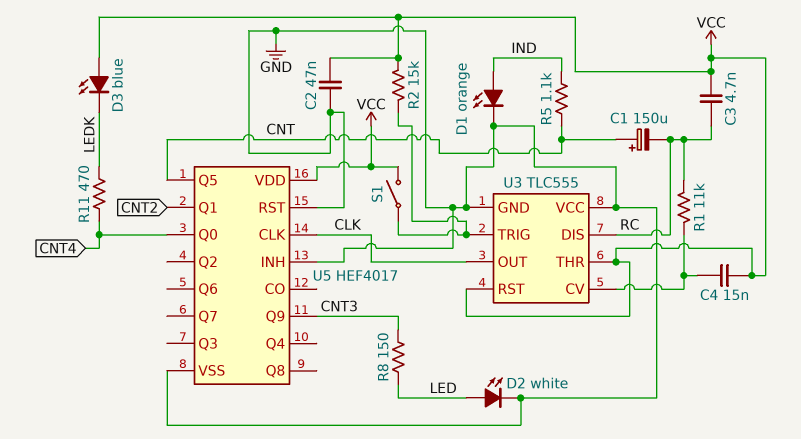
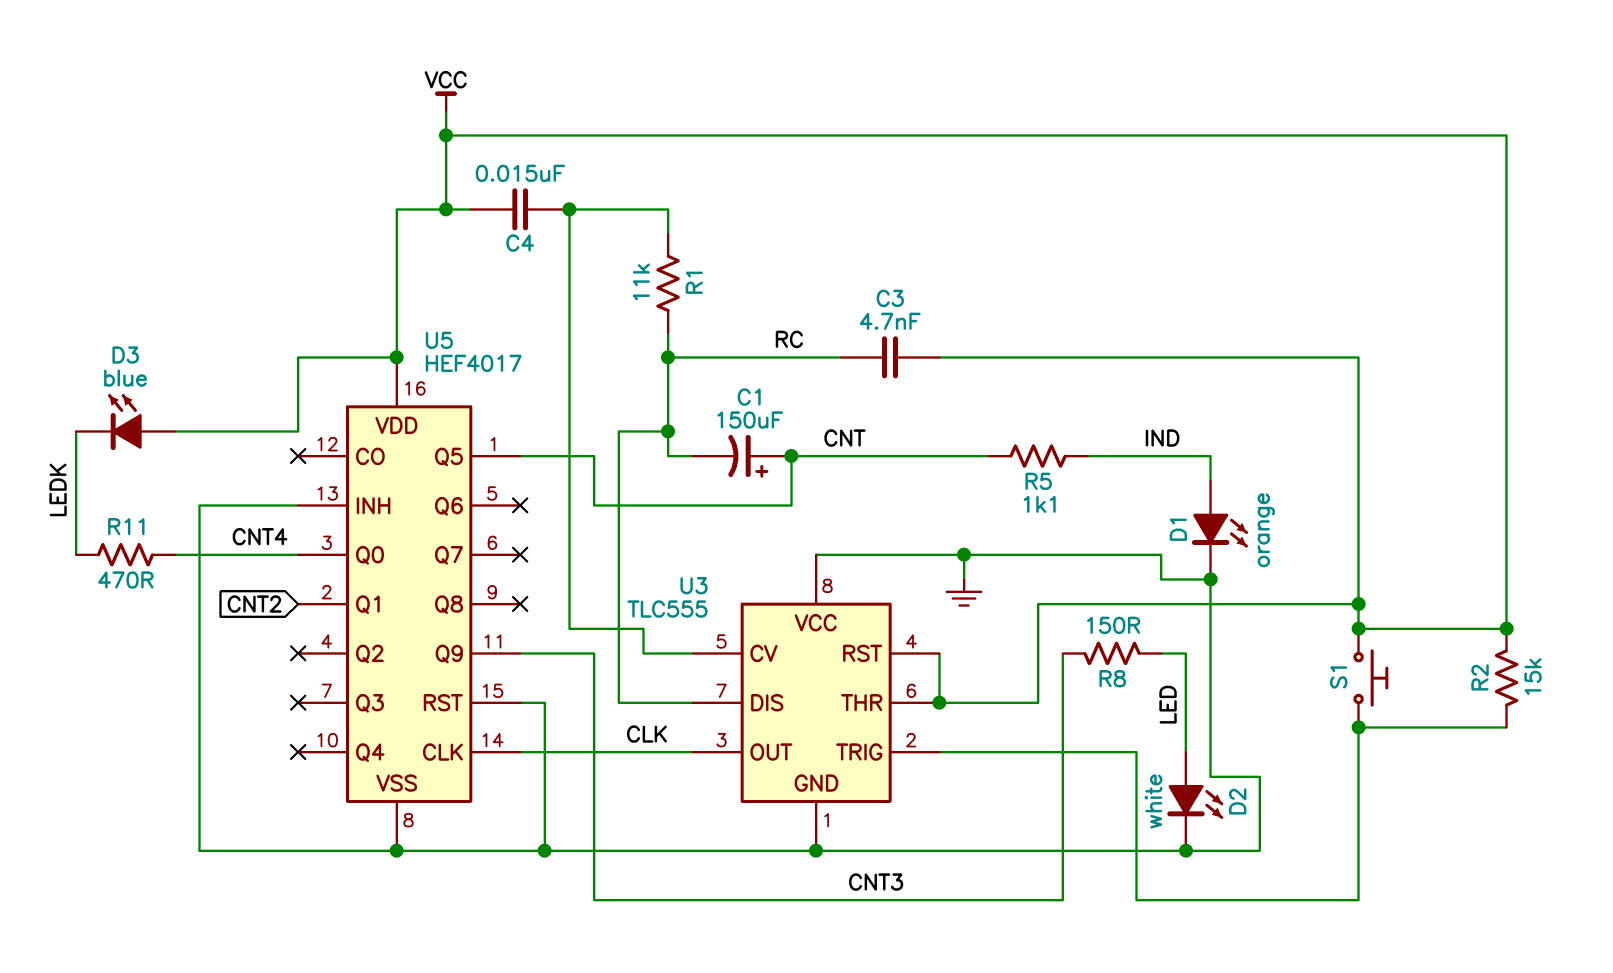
C2: 47nF (GND, VCC) -> none
S1: switch (U3/TRIG, VCC) -> button (U3/TRIG, VCC)

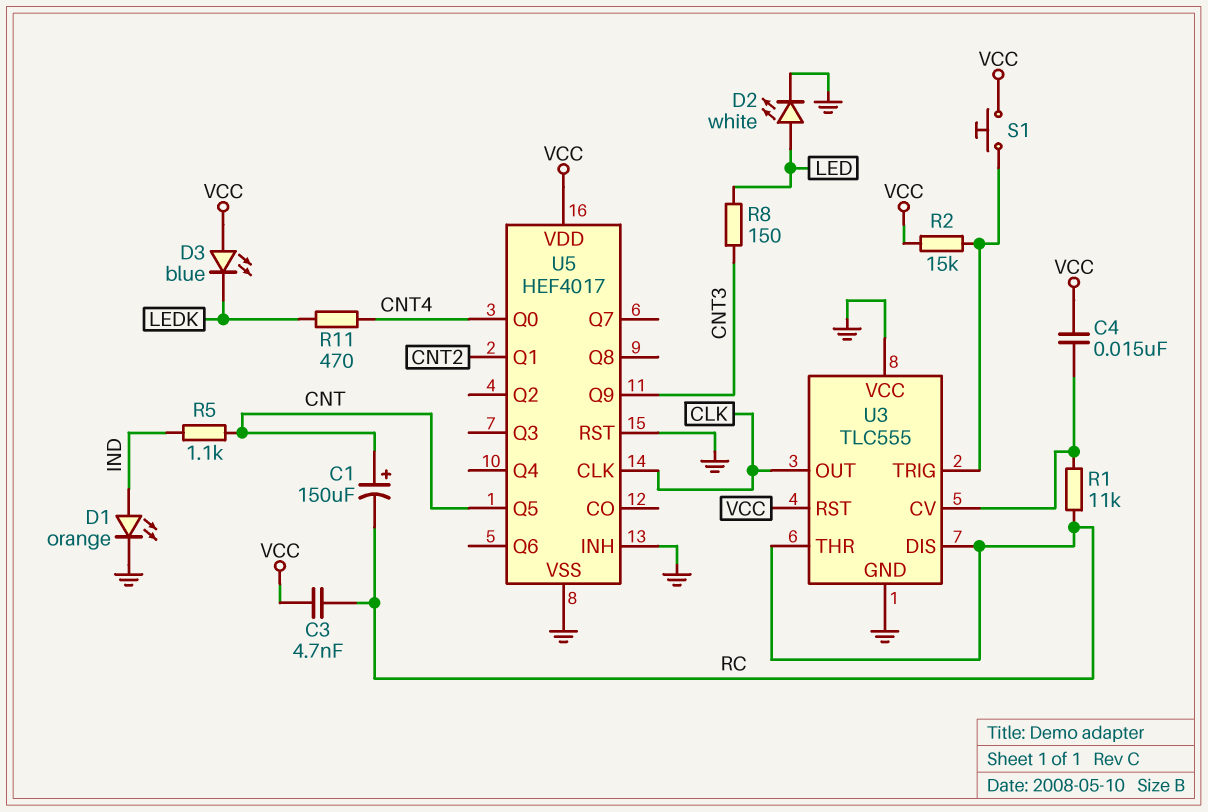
U3 pin THR: VCC -> RC

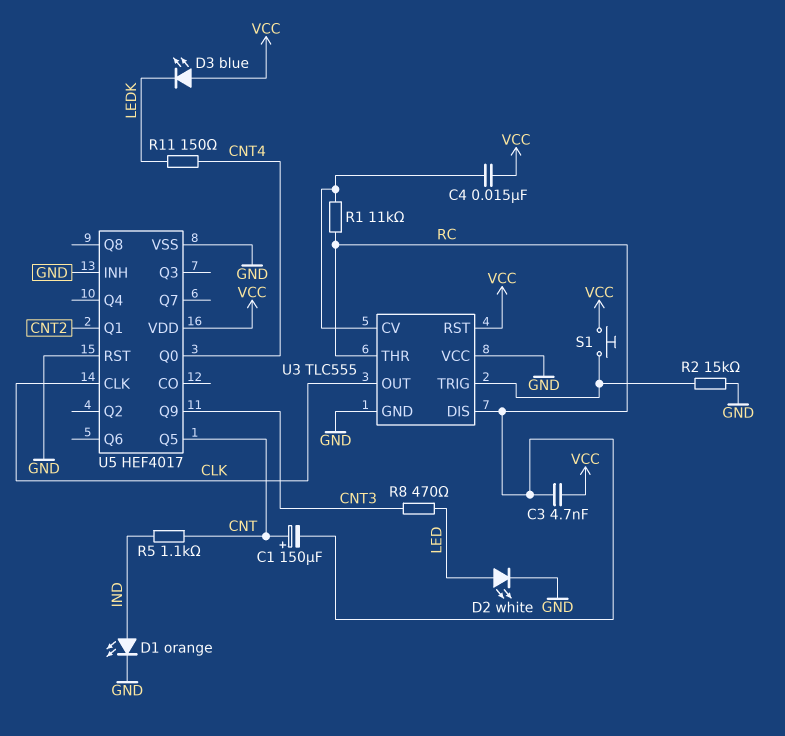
R2: 15k (U3/TRIG, VCC) -> 15k (GND, U3/TRIG)
R8: 150 (CNT3, LED) -> 470 (CNT3, LED)
R11: 470 (CNT4, LEDK) -> 150 (CNT4, LEDK)

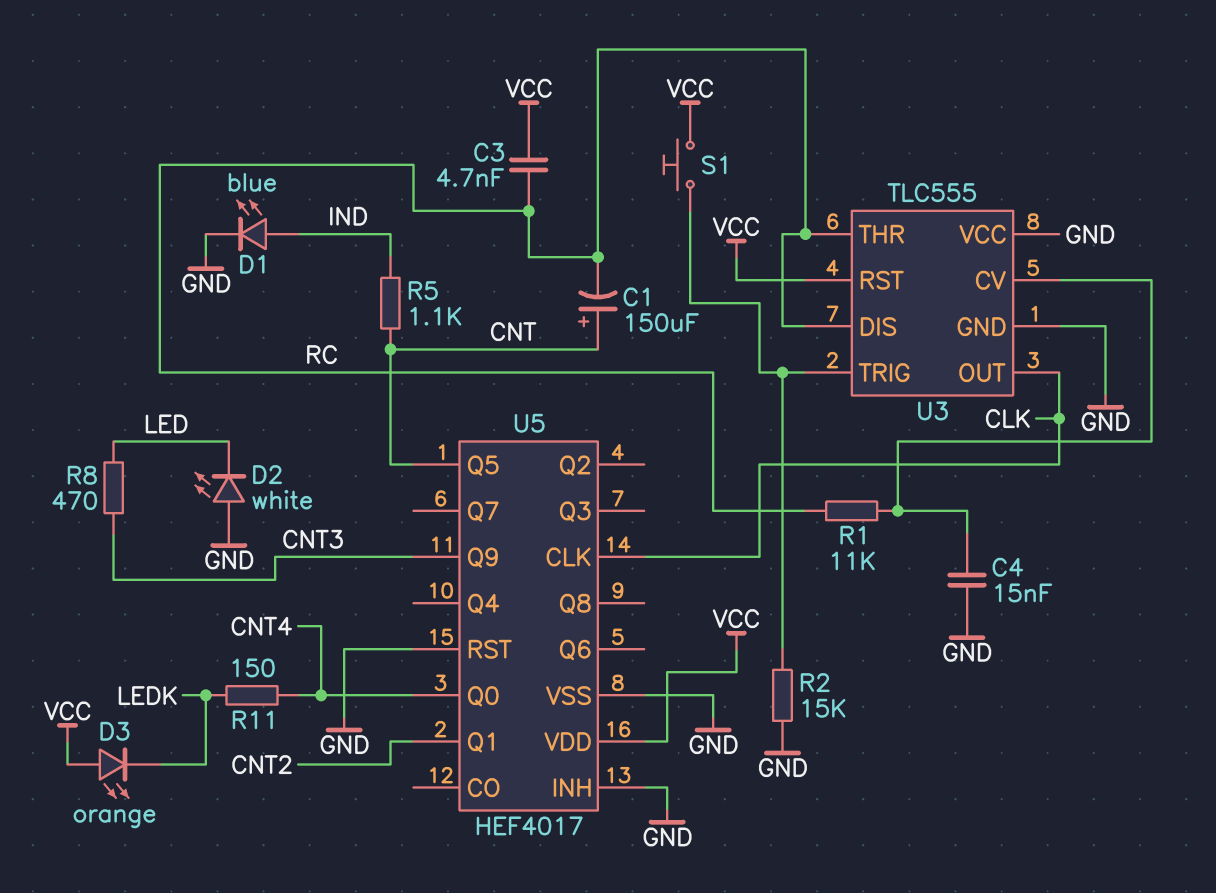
C4: 15nF (U3/CV, VCC) -> 15nF (GND, U3/CV)
D1: LED orange (A IND, K GND) -> LED blue (A IND, K GND)
D2: LED white (A LED, K GND) -> LED white (A GND, K LED)
D3: LED blue (A VCC, K LEDK) -> LED orange (A VCC, K LEDK)

